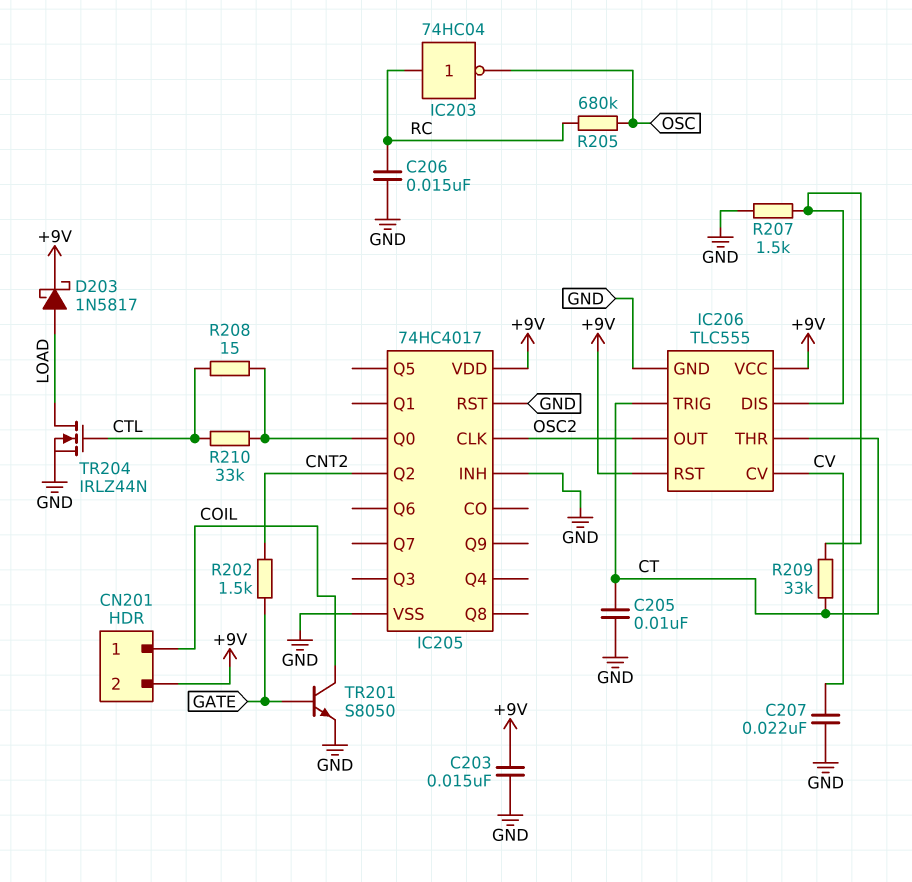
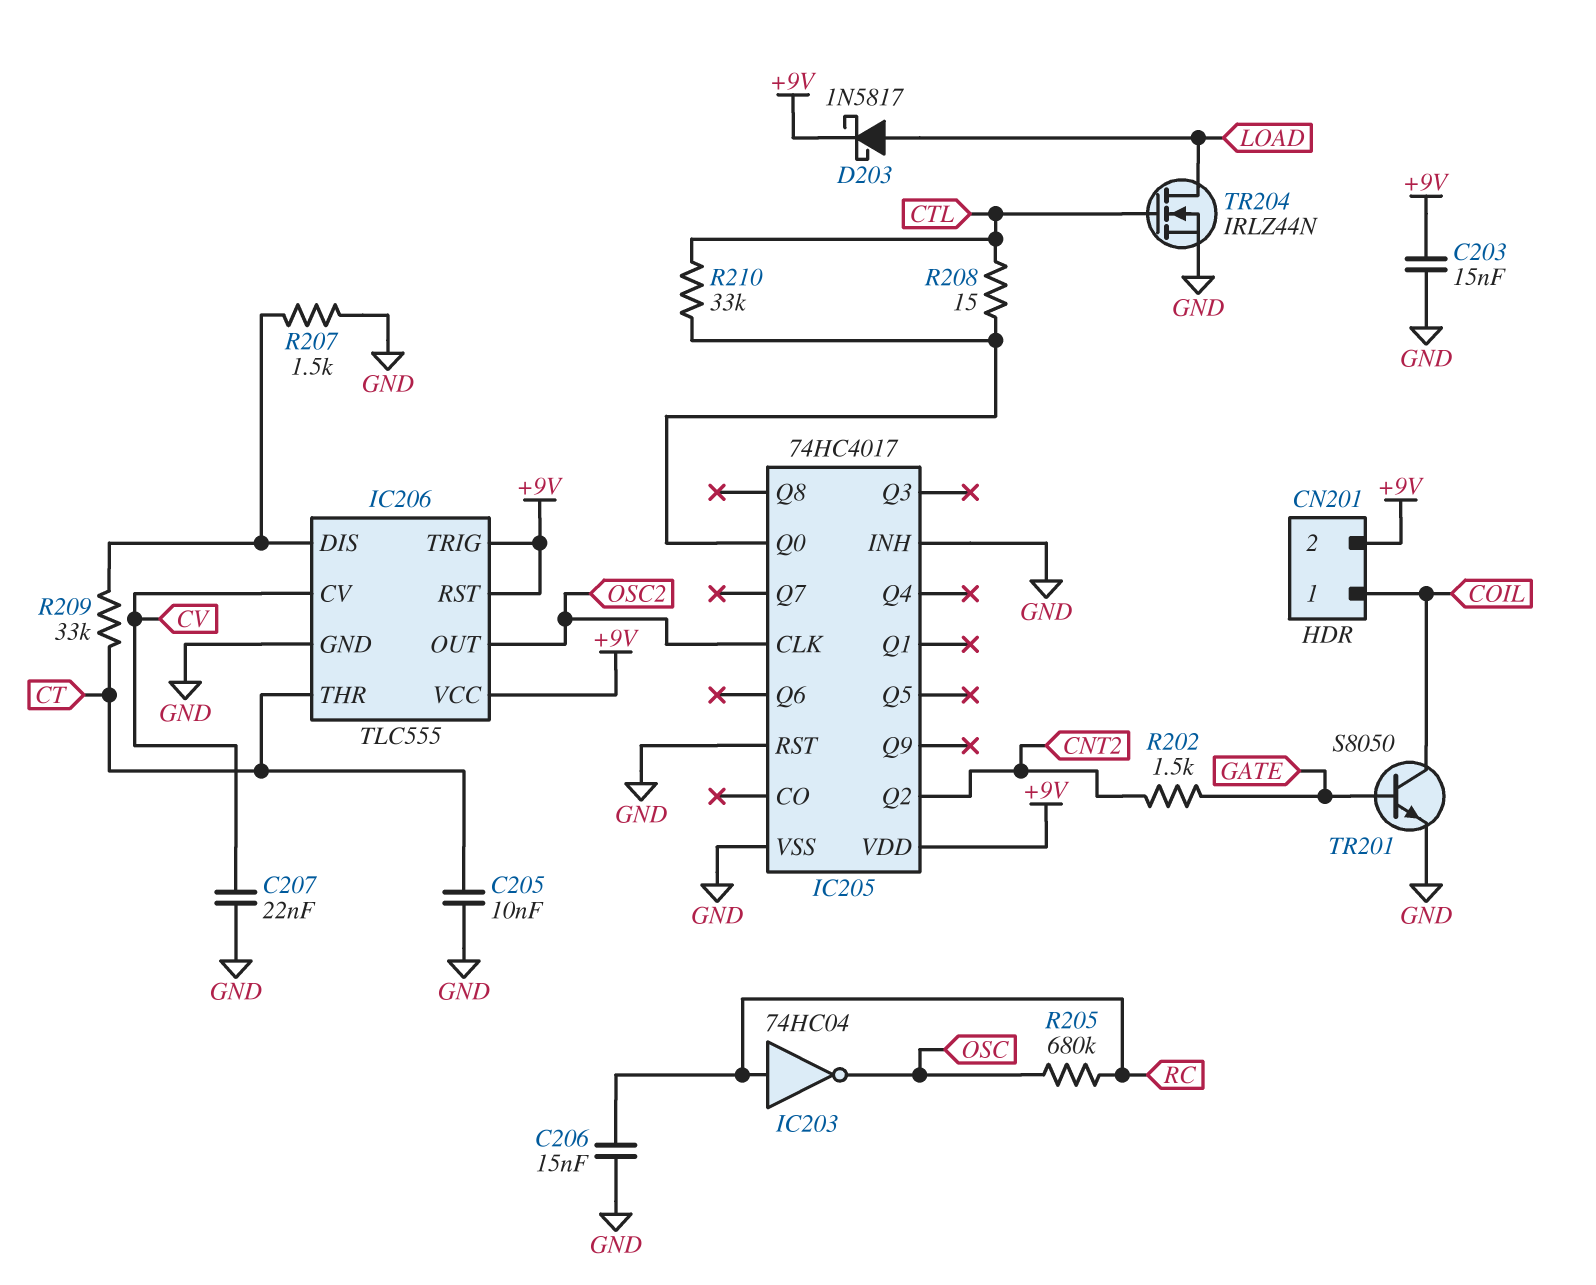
IC206 pin TRIG: CT -> +9V

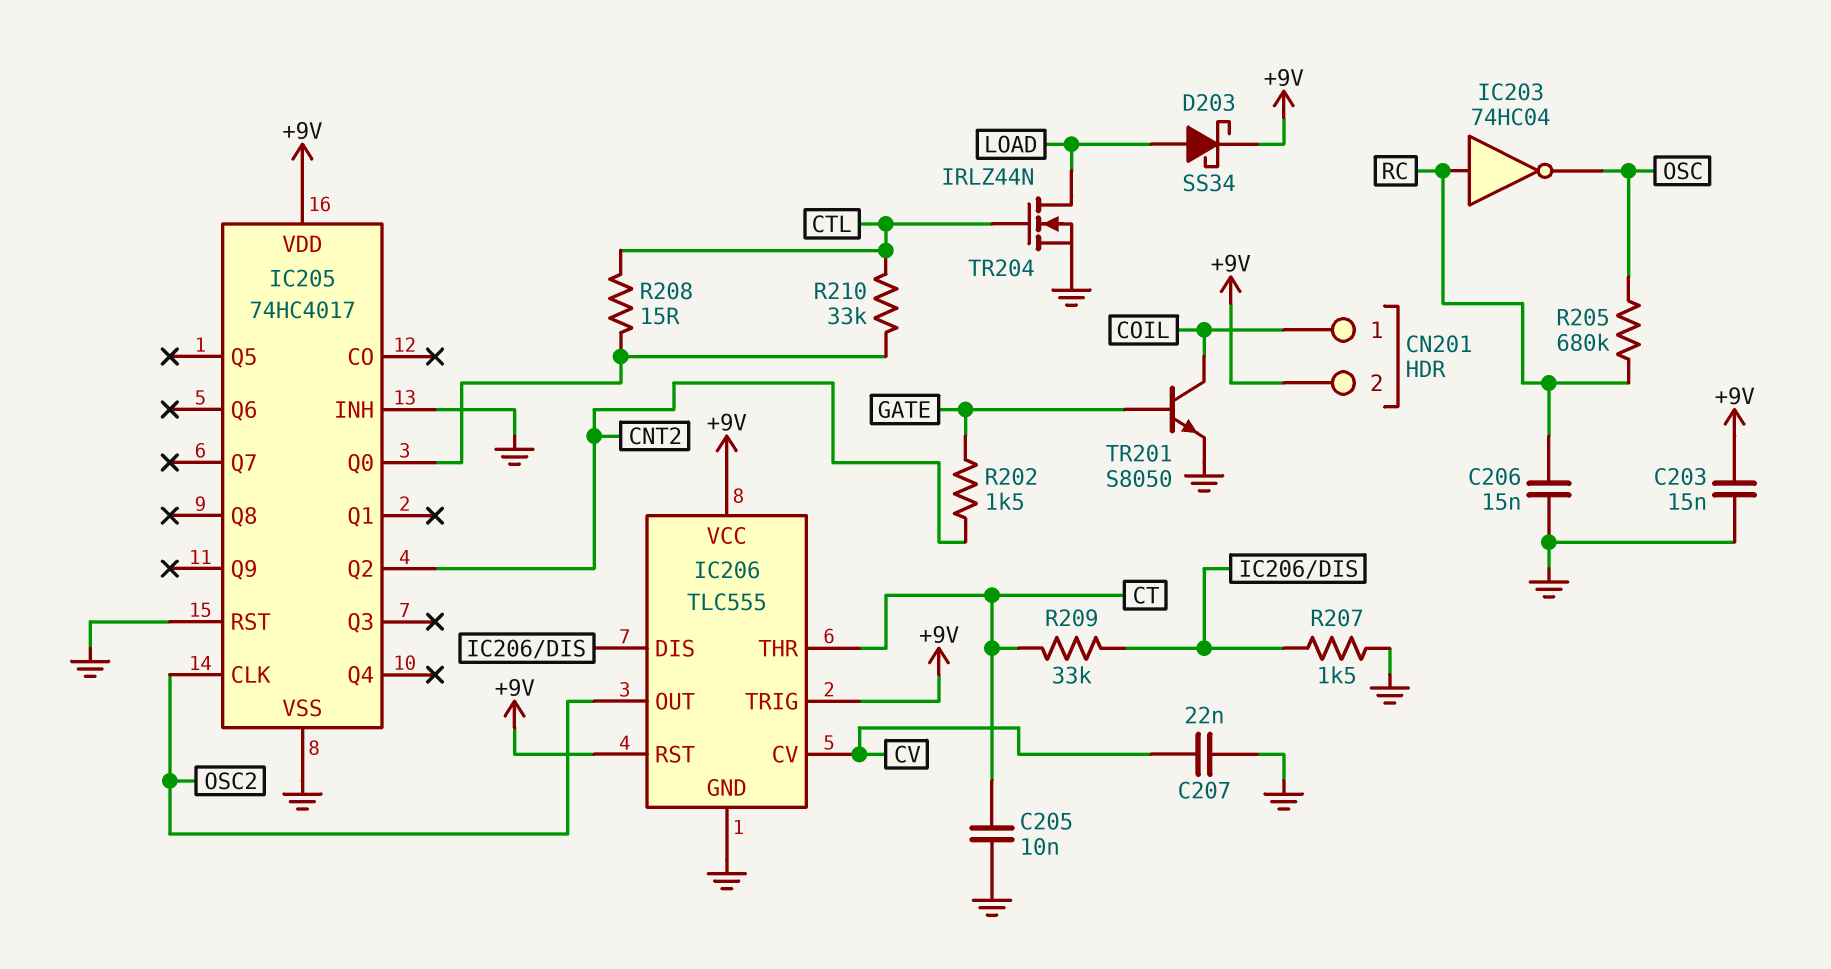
D203: schottky 1N5817 (A LOAD, K +9V) -> schottky SS34 (A LOAD, K +9V)

